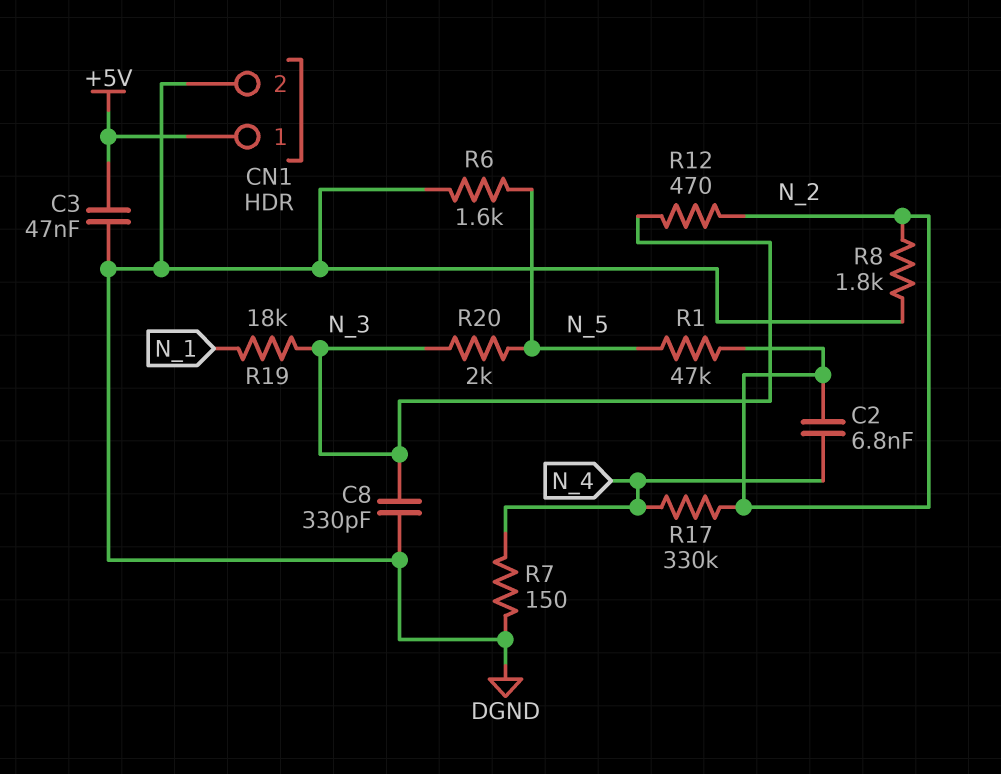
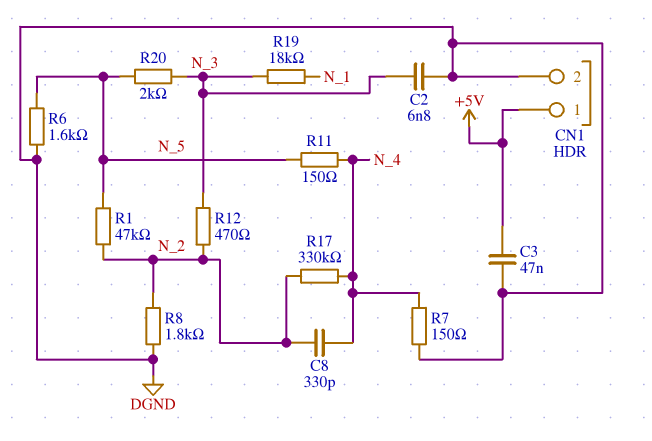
C2: 6.8nF (N_2, N_4) -> 6.8nF (DGND, N_3)
C8: 330pF (DGND, N_3) -> 330pF (N_2, N_4)
R11: none -> 150 (N_4, N_5)

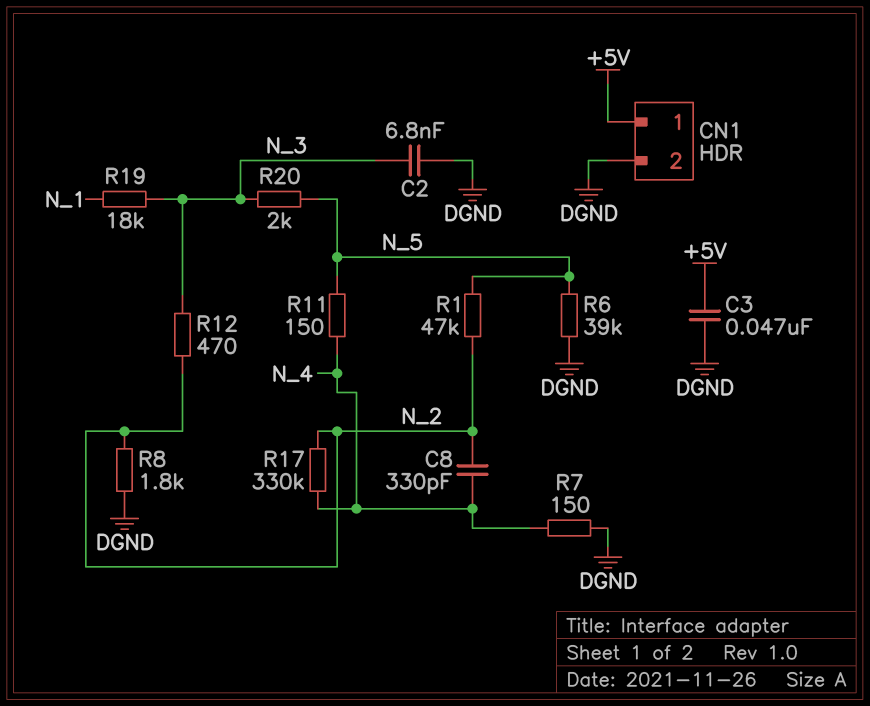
R6: 1.6k (DGND, N_5) -> 39k (DGND, N_5)

